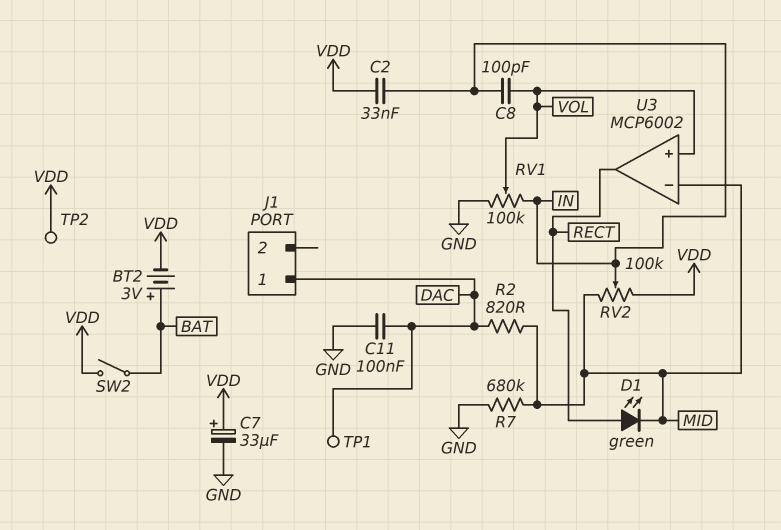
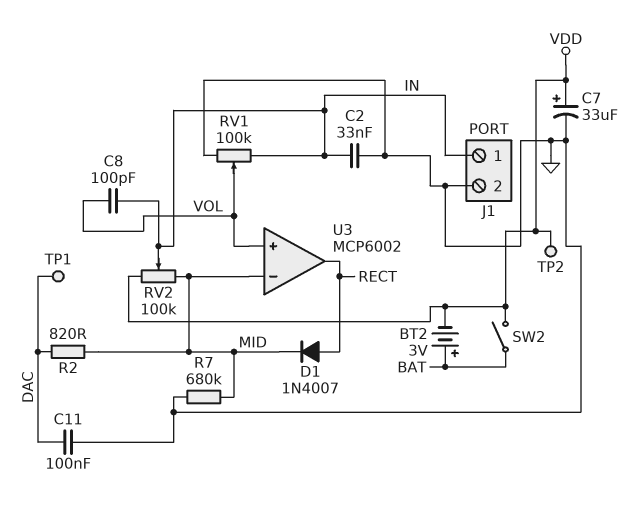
C2: 33nF (IN, VDD) -> 33nF (GND, IN)
D1: LED green (A RECT, K MID) -> diode 1N4007 (A RECT, K MID)
J1 pin 1: DAC -> IN
J1 pin 2: none -> GND

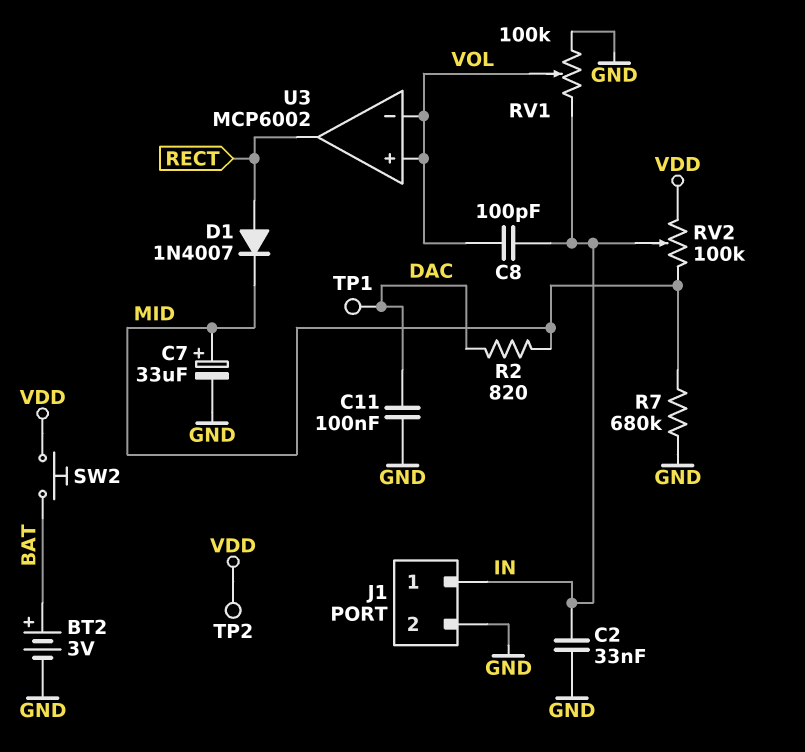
BT2: 3V (plus BAT, minus VDD) -> 3V (plus BAT, minus GND)
C7: 33uF (plus VDD, minus GND) -> 33uF (plus MID, minus GND)
SW2: switch (BAT, VDD) -> button (BAT, VDD)
U3 pin in-: MID -> VOL

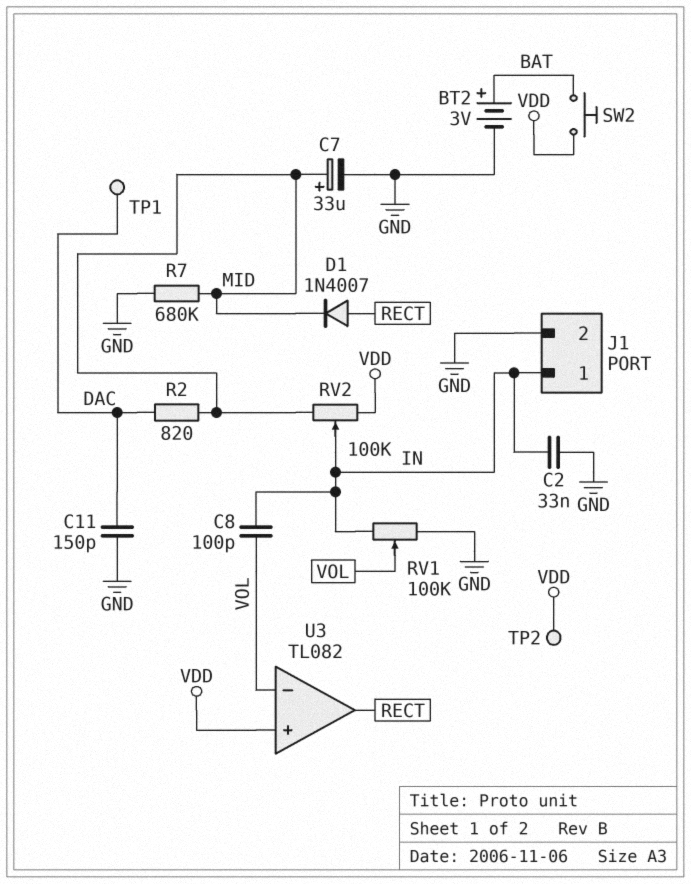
C11: 100nF (DAC, GND) -> 150pF (DAC, GND)
U3: MCP6002 -> TL082
U3 pin in+: VOL -> VDD

